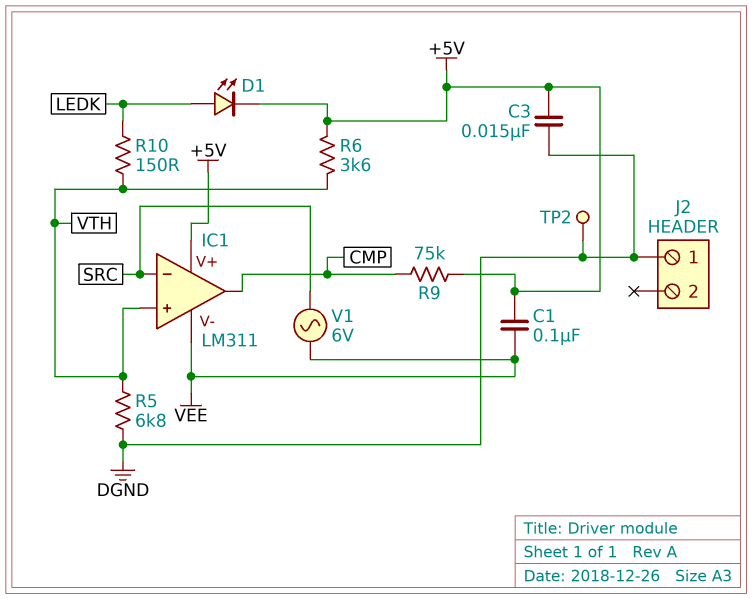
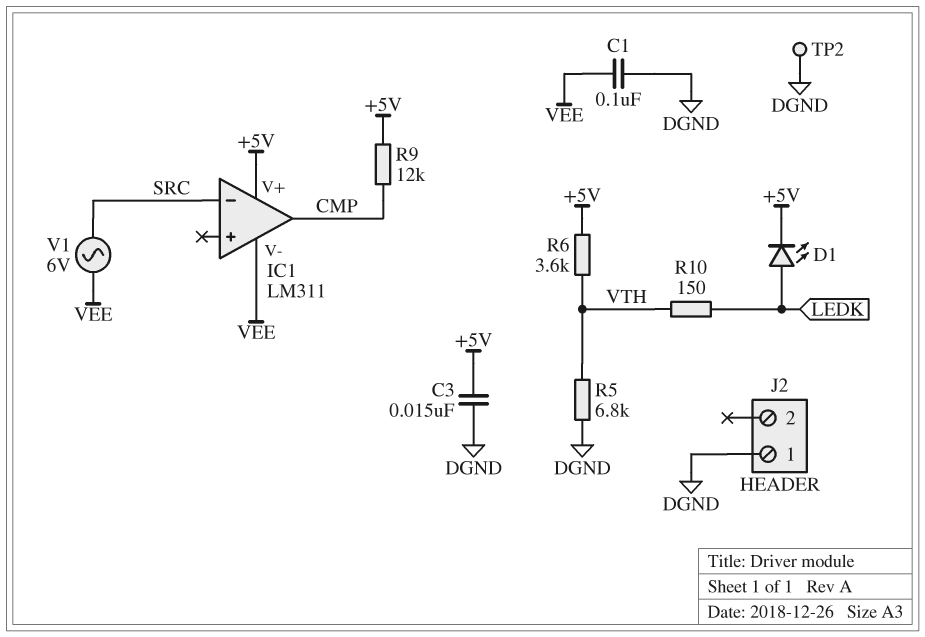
C1: 100nF (+5V, VEE) -> 100nF (DGND, VEE)
IC1 pin in+: VTH -> none
R9: 75k (+5V, CMP) -> 12k (+5V, CMP)

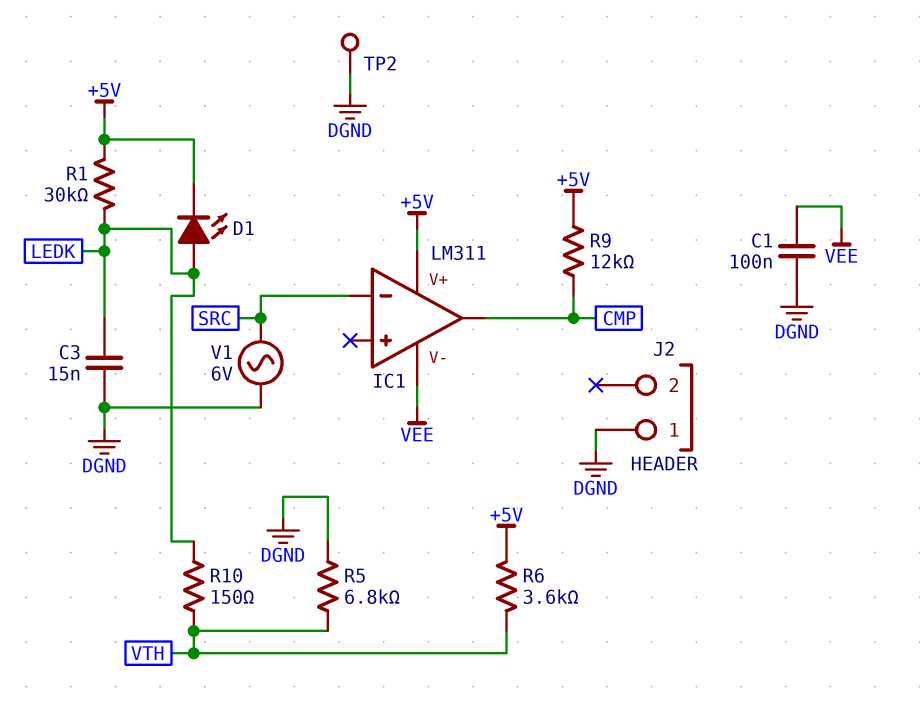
C3: 15nF (+5V, DGND) -> 15nF (DGND, LEDK)
R1: none -> 30k (+5V, LEDK)
V1: AC 6V (SRC, VEE) -> AC 6V (DGND, SRC)

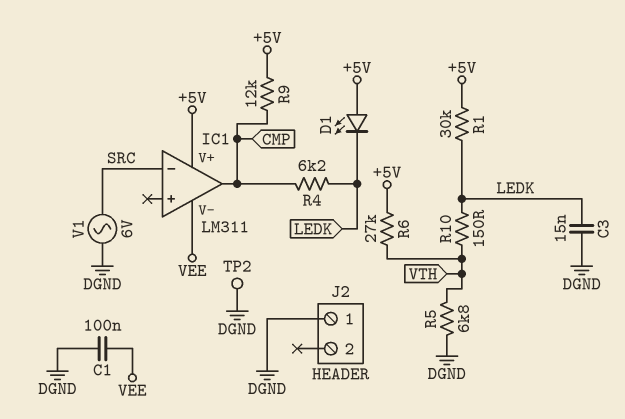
D1: LED (A LEDK, K +5V) -> LED (A +5V, K LEDK)
R4: none -> 6.2k (CMP, LEDK)
R6: 3.6k (+5V, VTH) -> 27k (+5V, VTH)

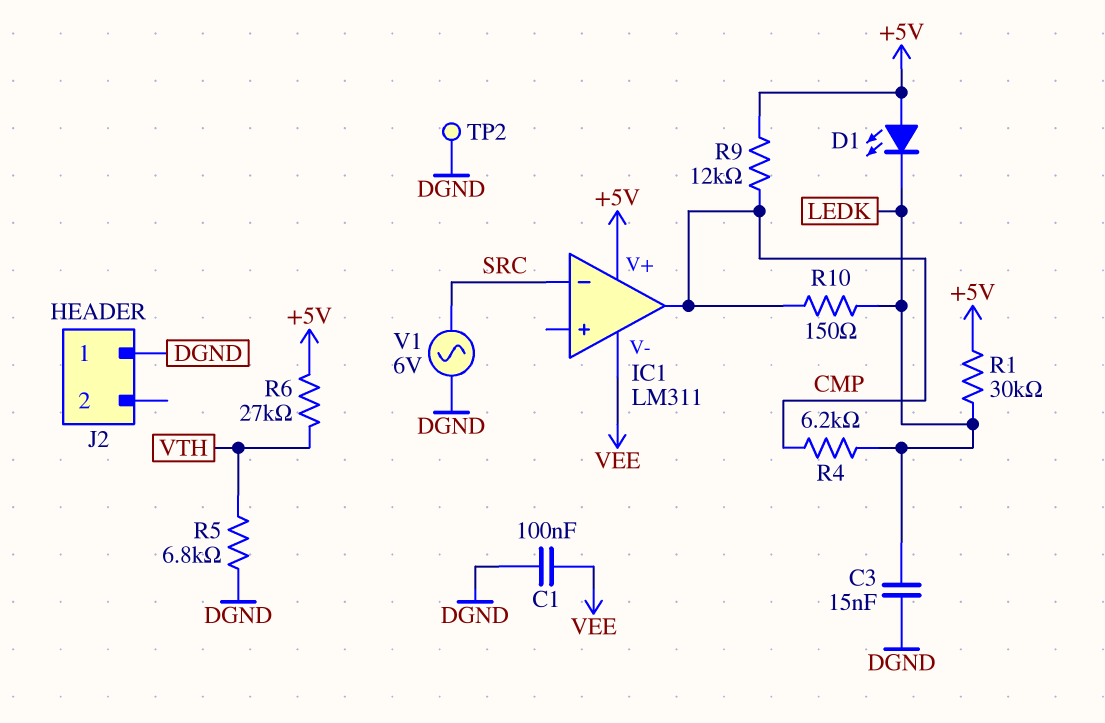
R10: 150 (LEDK, VTH) -> 150 (CMP, LEDK)

